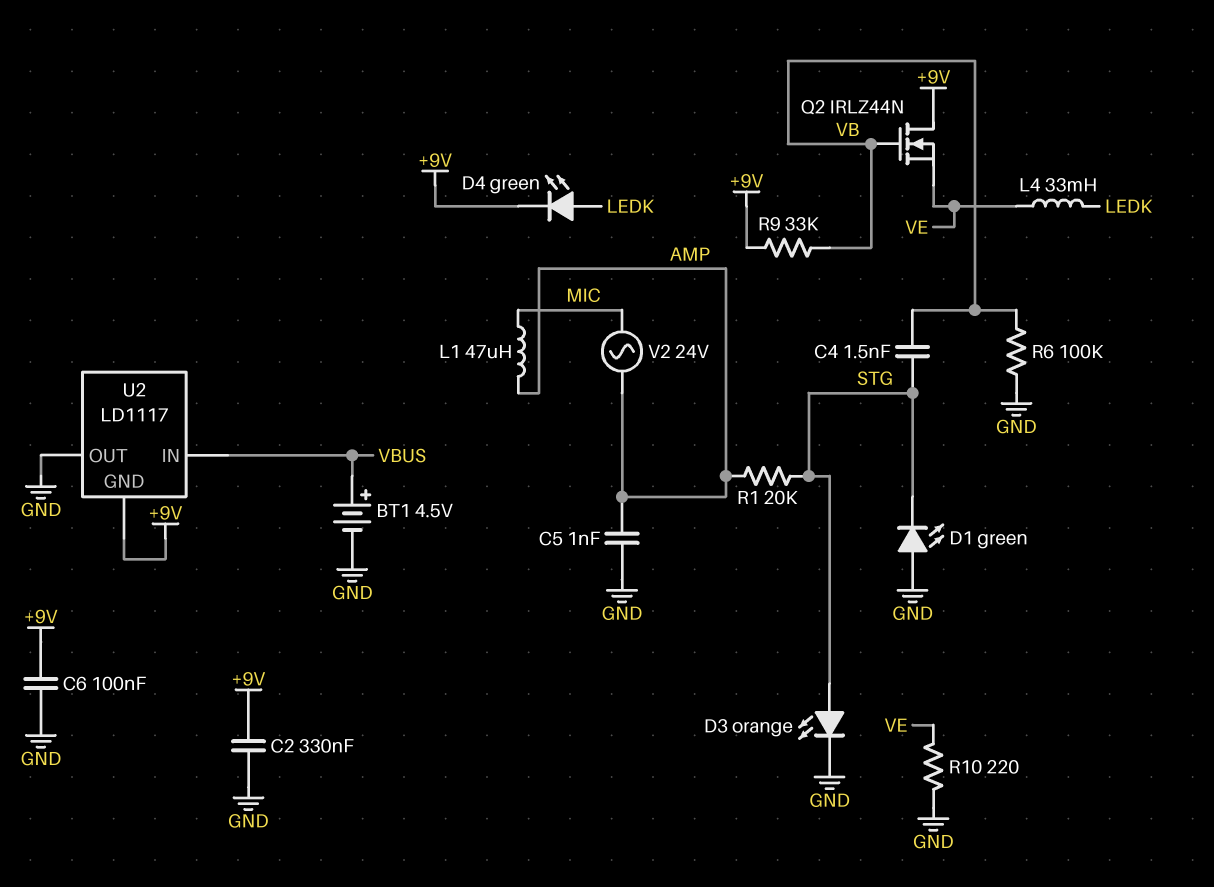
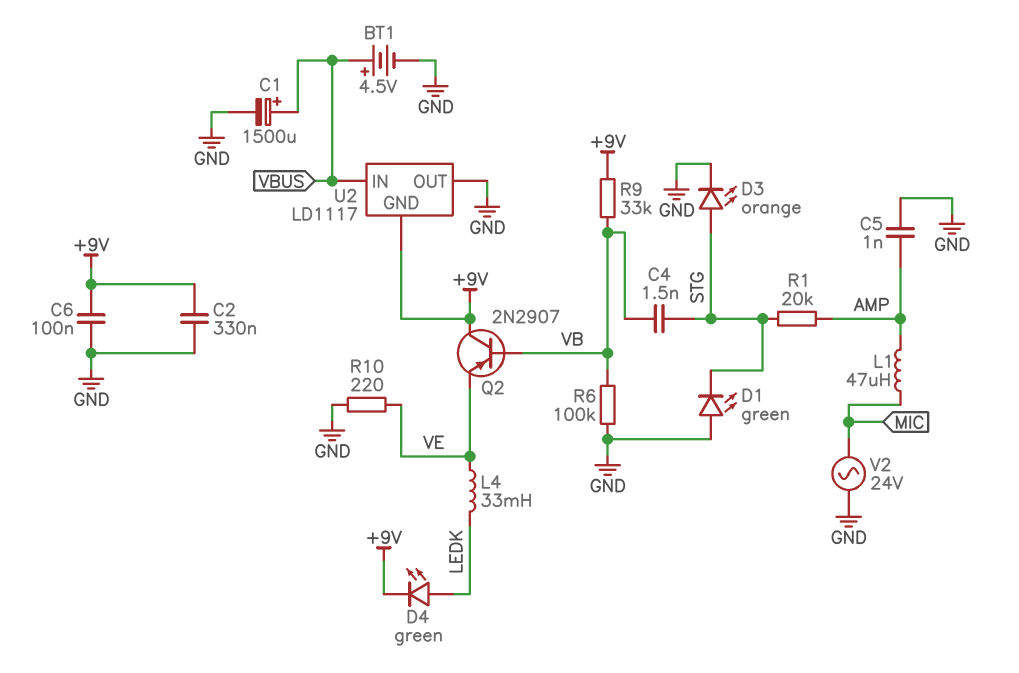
C1: none -> 1500uF (plus VBUS, minus GND)
Q2: NMOS IRLZ44N (G VB, D +9V, S VE) -> PNP 2N2907 (B VB, C +9V, E VE)
V2: AC 24V (AMP, MIC) -> AC 24V (GND, MIC)

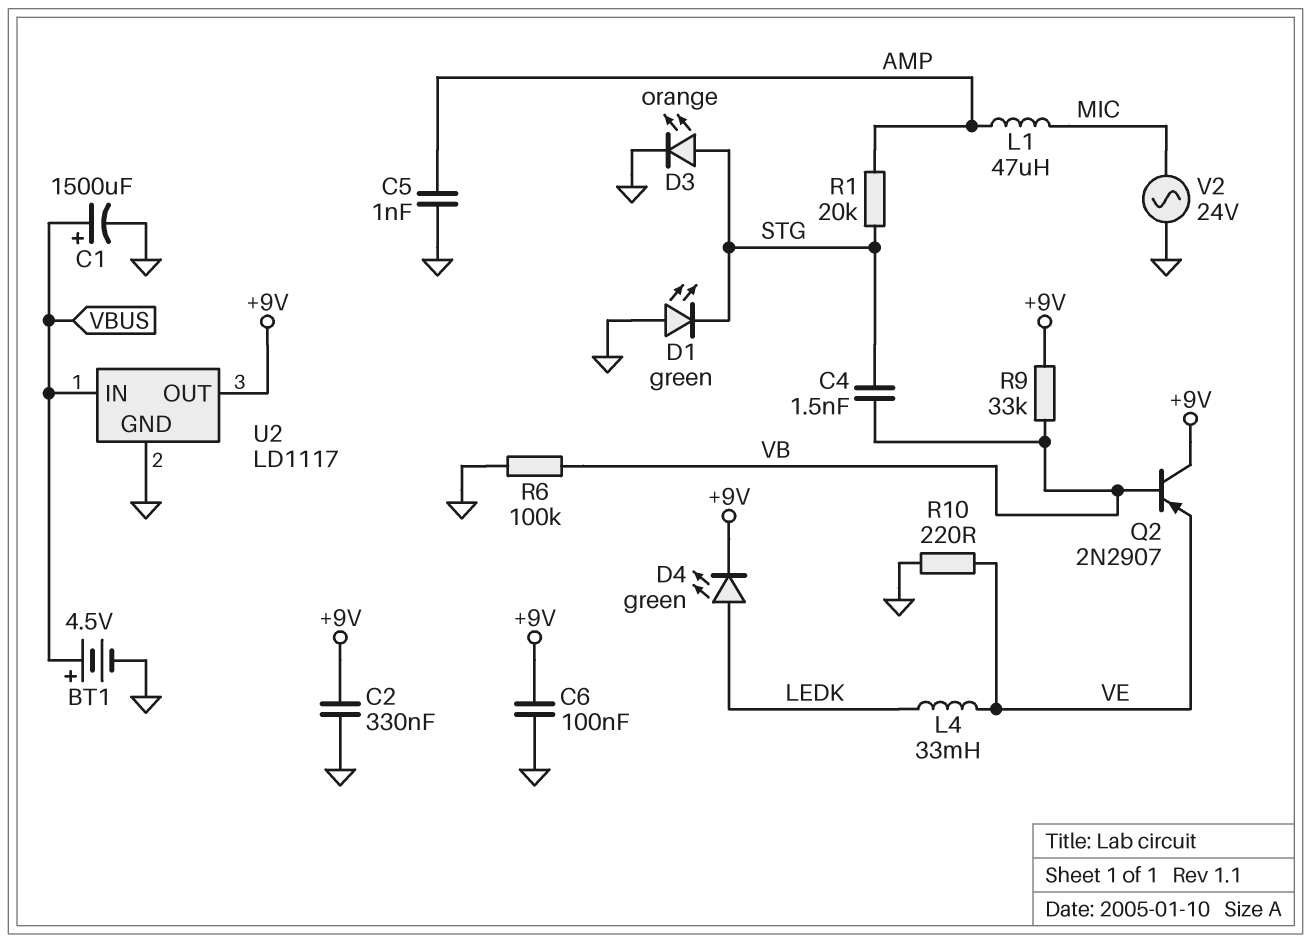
U2 pin GND: +9V -> GND
U2 pin OUT: GND -> +9V

